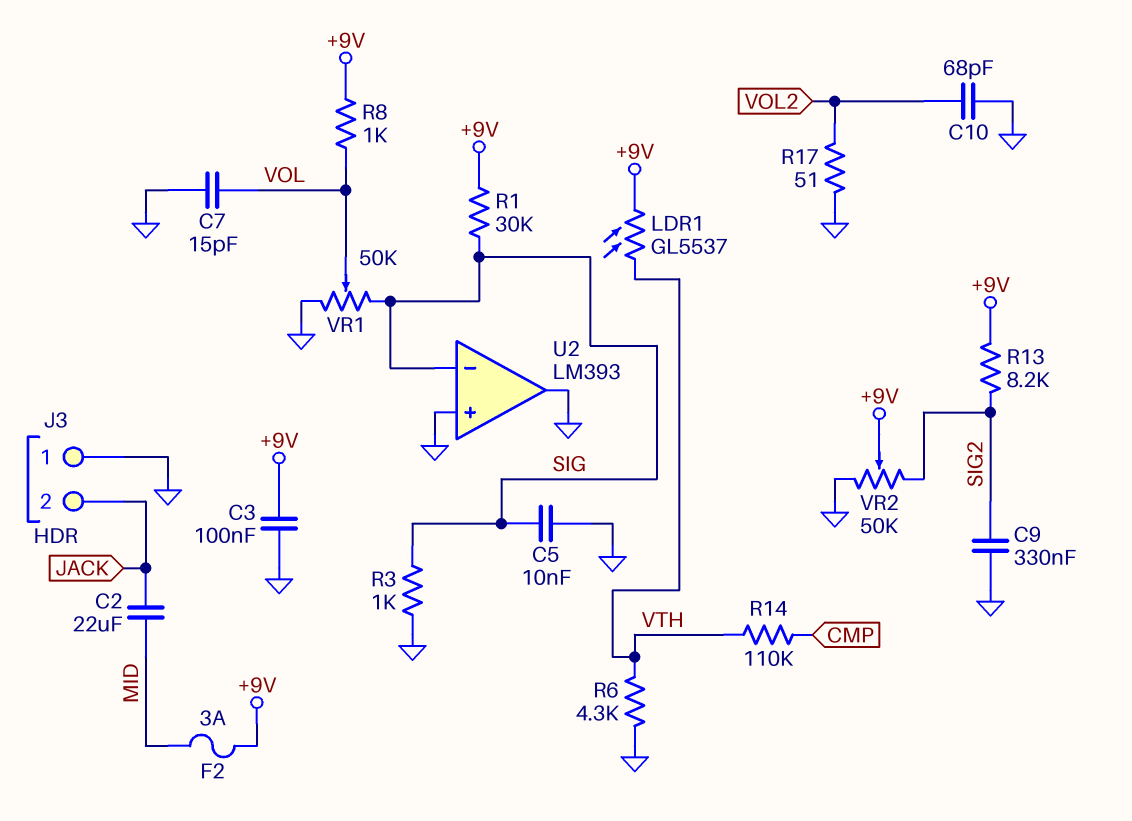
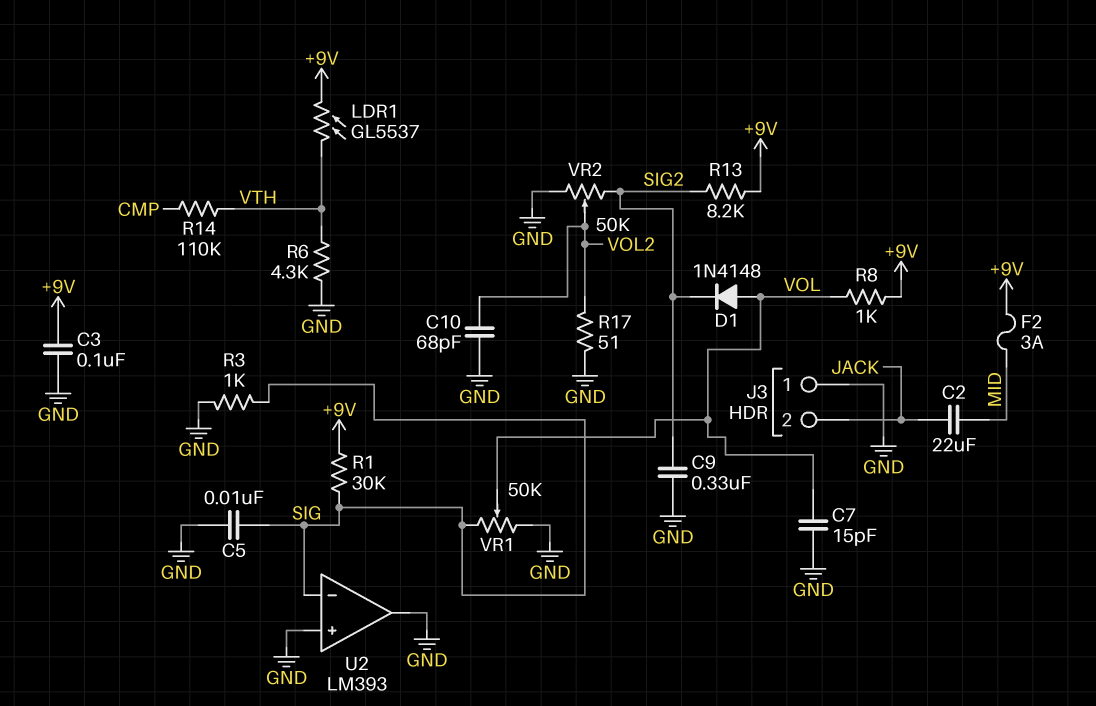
D1: none -> diode 1N4148 (A VOL, K SIG2)
VR2: 50k (GND, SIG2, wiper +9V) -> 50k (GND, SIG2, wiper VOL2)

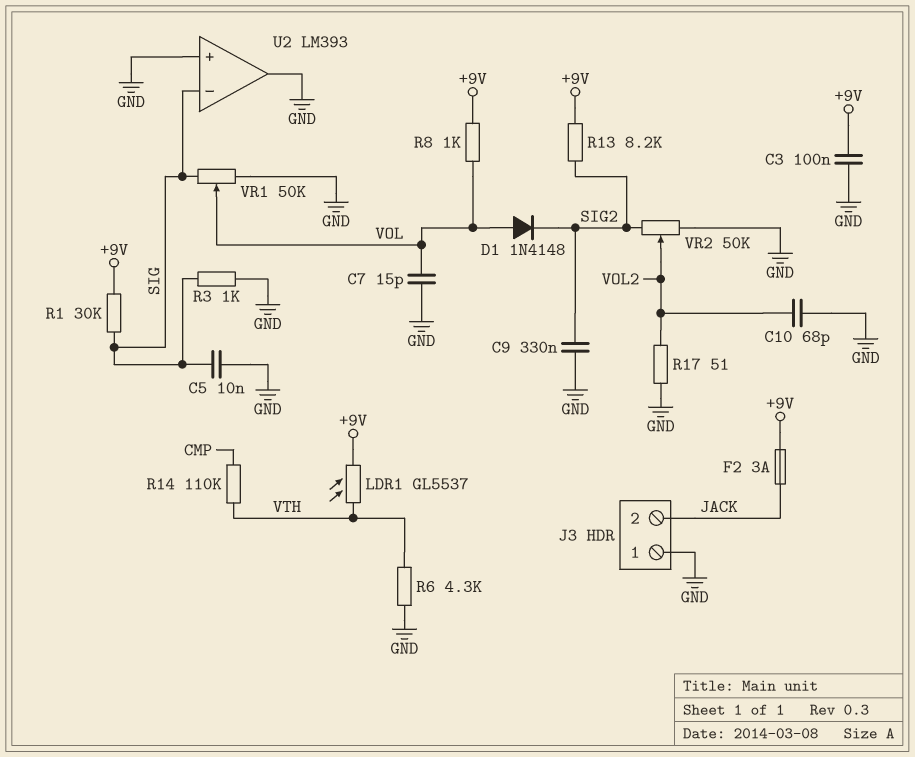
C2: 22uF (JACK, MID) -> none
F2: 3A (+9V, MID) -> 3A (+9V, JACK)

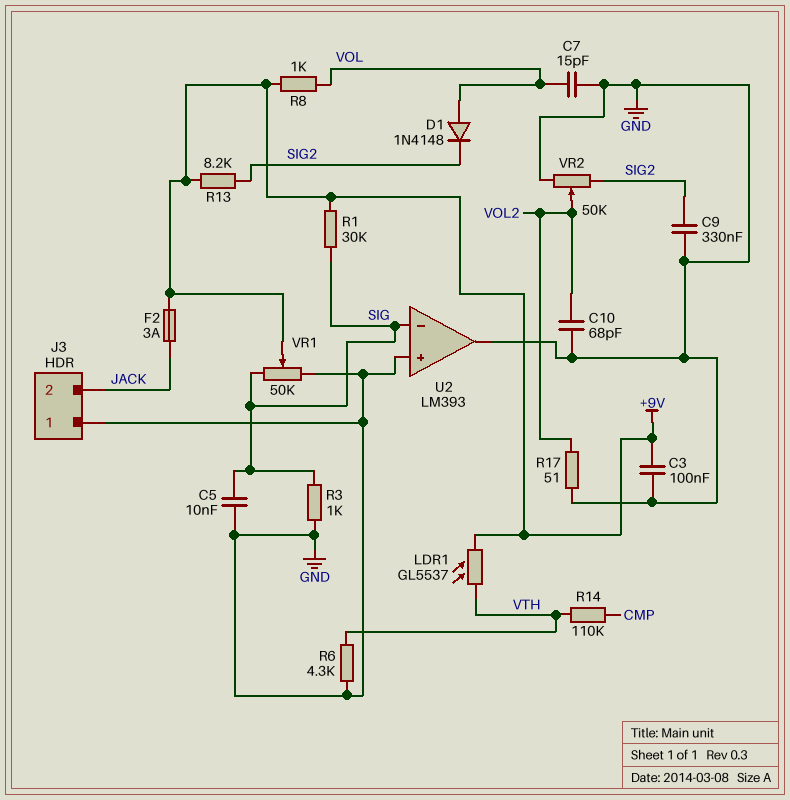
VR1: 50k (GND, SIG, wiper VOL) -> 50k (GND, SIG, wiper +9V)

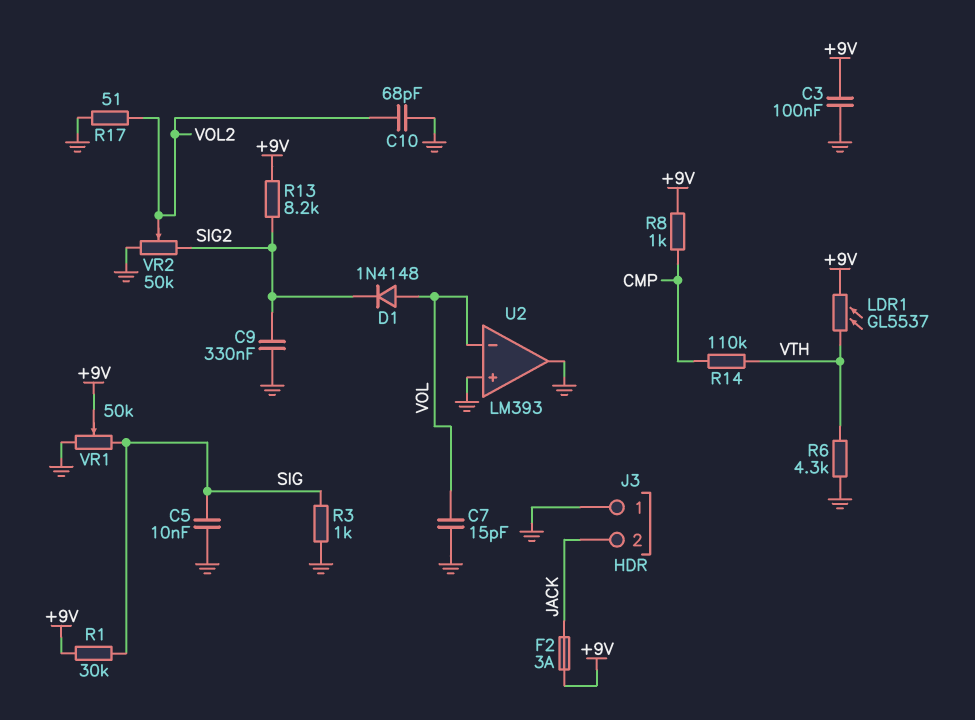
R8: 1k (+9V, VOL) -> 1k (+9V, CMP)
U2 pin in-: SIG -> VOL

